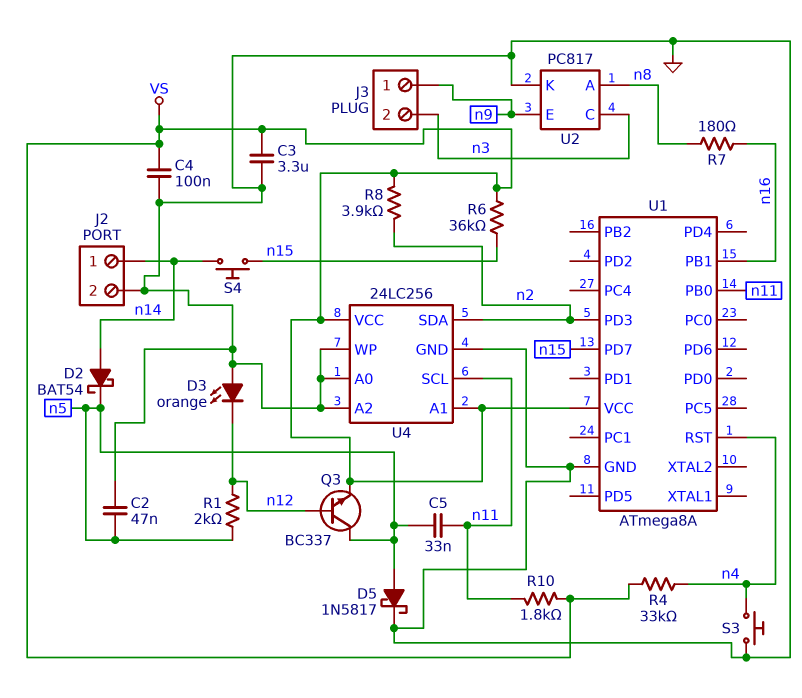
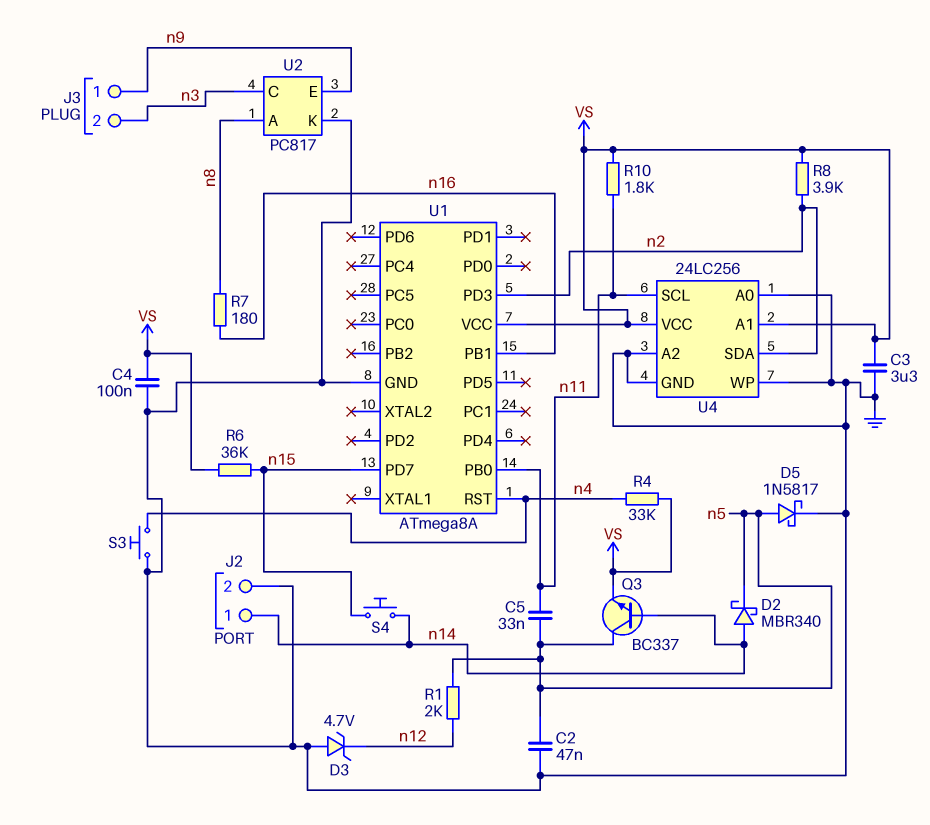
D2: schottky BAT54 (A n14, K n5) -> schottky MBR340 (A n14, K n5)
D3: LED orange (A GND, K n12) -> zener 4.7V (A GND, K n12)
Q3: NPN BC337 (B n12, C n5, E VS) -> NPN BC337 (B n14, C n5, E VS)

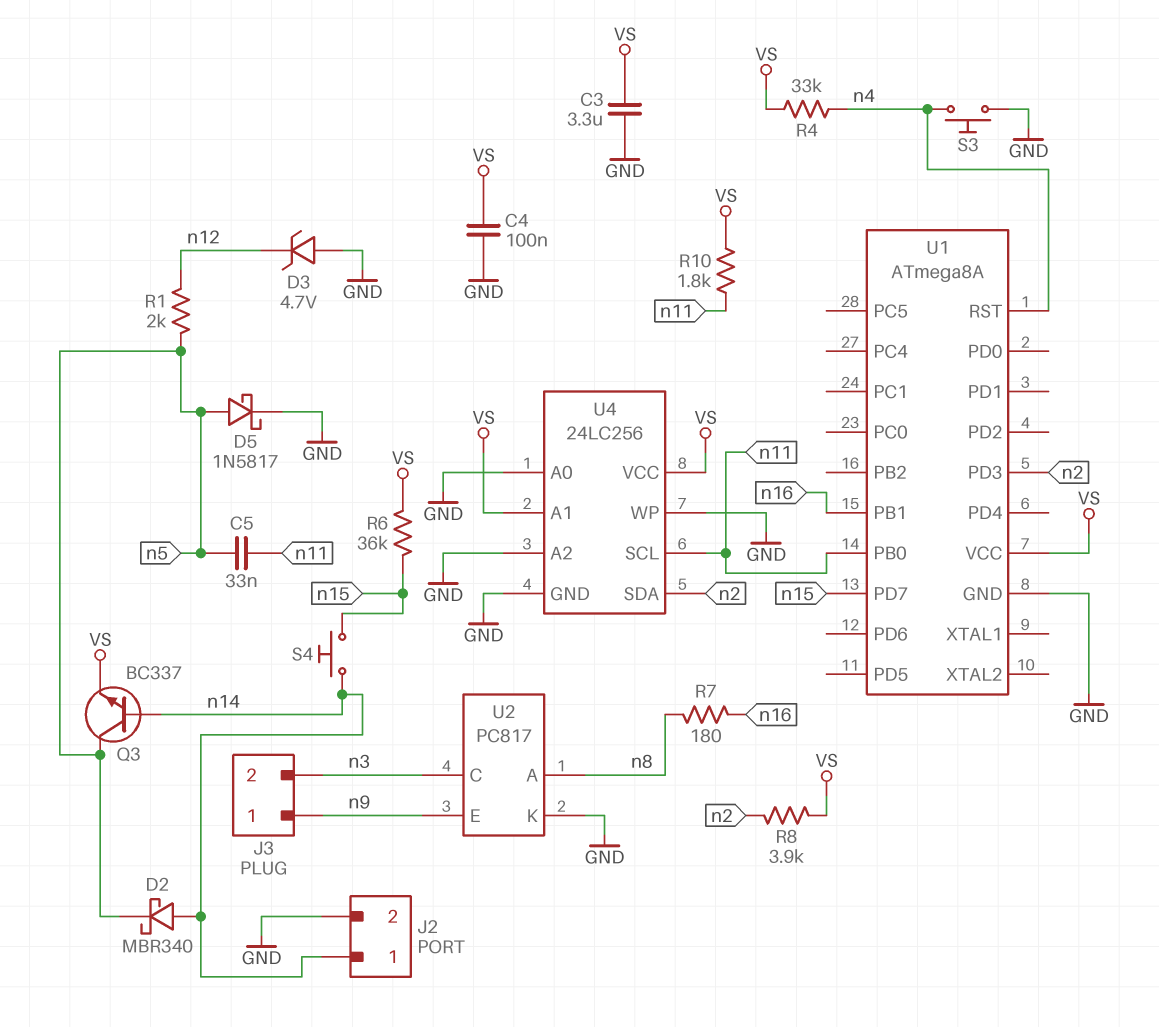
C2: 47nF (GND, n5) -> none

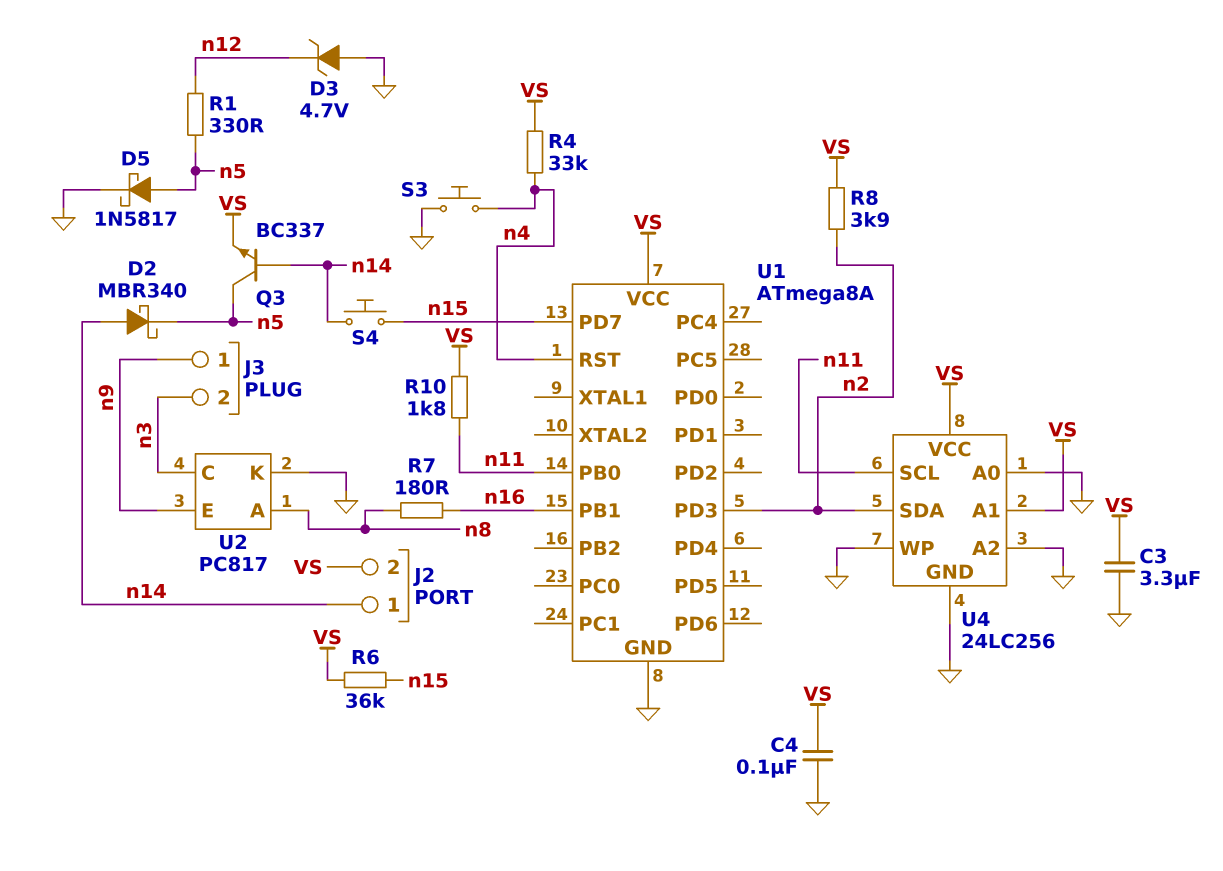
C5: 33nF (n5, n11) -> none
J2 pin 2: GND -> VS
R1: 2k (n5, n12) -> 330 (n5, n12)

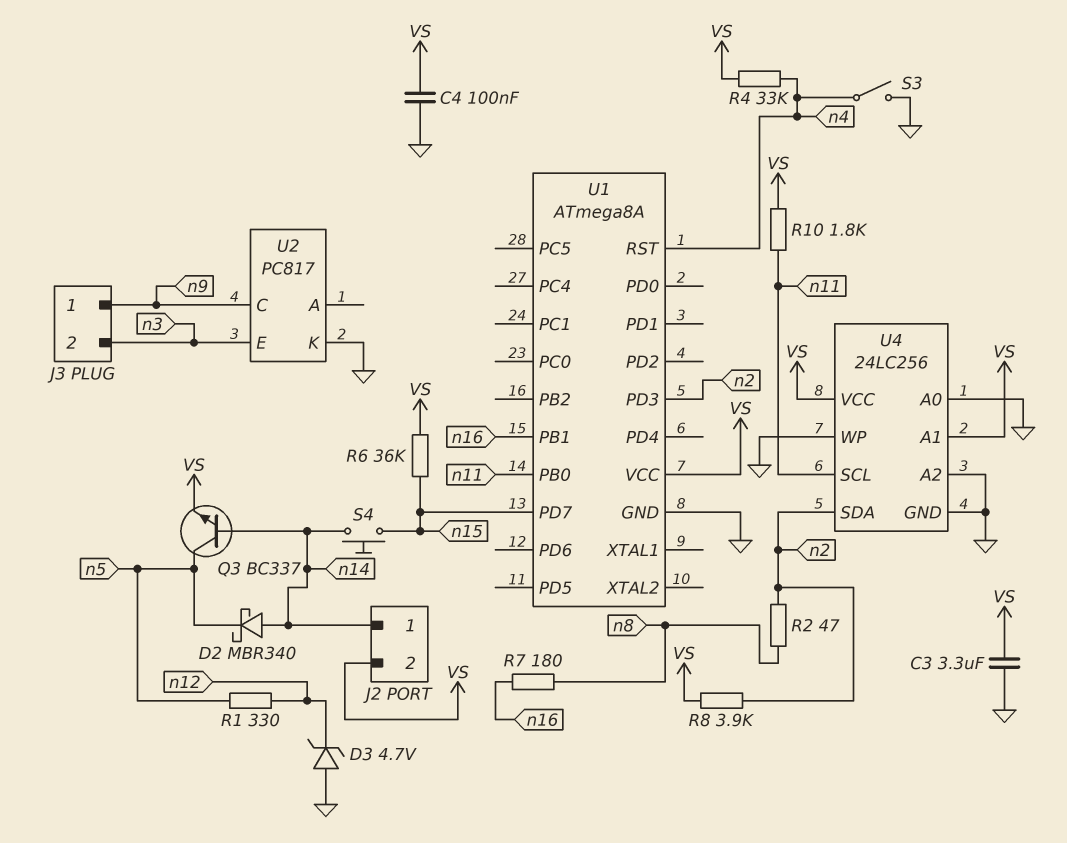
D5: schottky 1N5817 (A n5, K GND) -> none
R2: none -> 47 (n2, n8)
S3: button (GND, n4) -> switch (GND, n4)
U2 pin A: n8 -> none
U2 pin C: n3 -> n9
U2 pin E: n9 -> n3

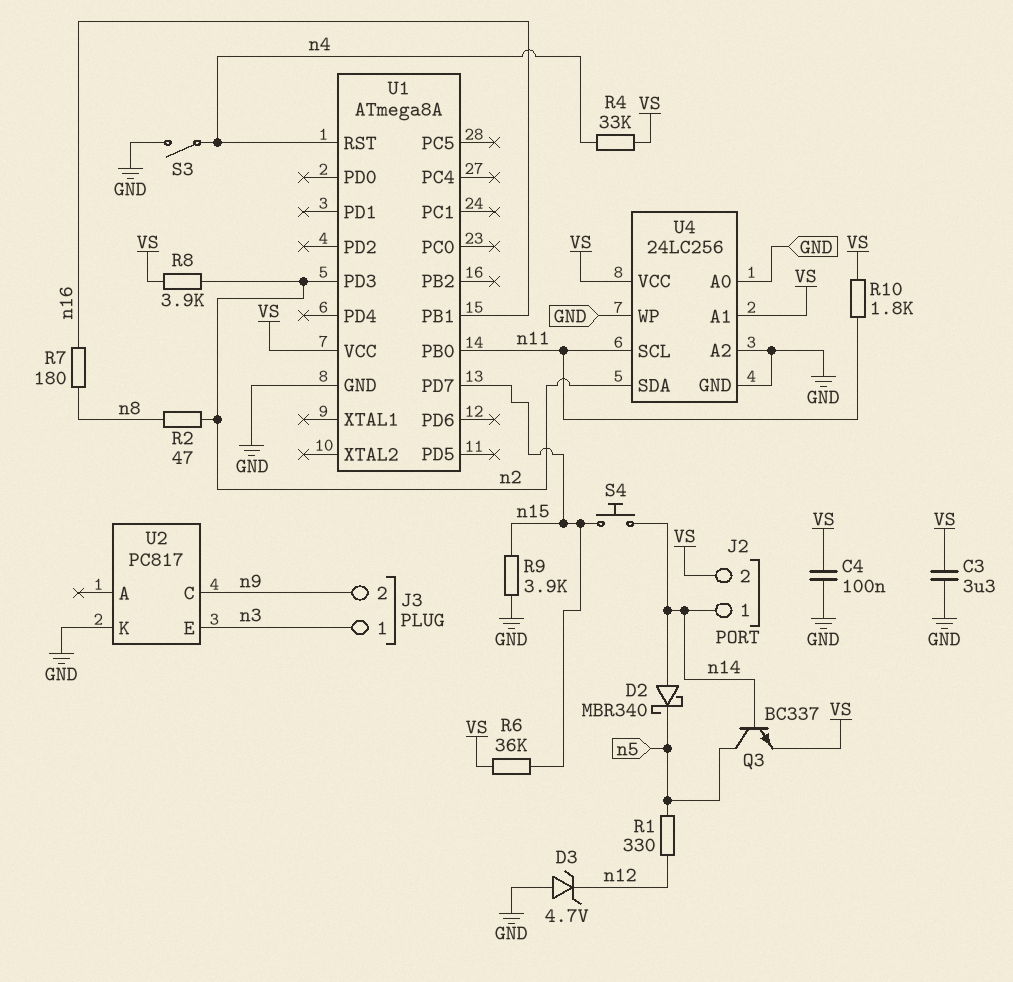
J3 pin 1: n9 -> n3
J3 pin 2: n3 -> n9
R9: none -> 3.9k (GND, n15)

